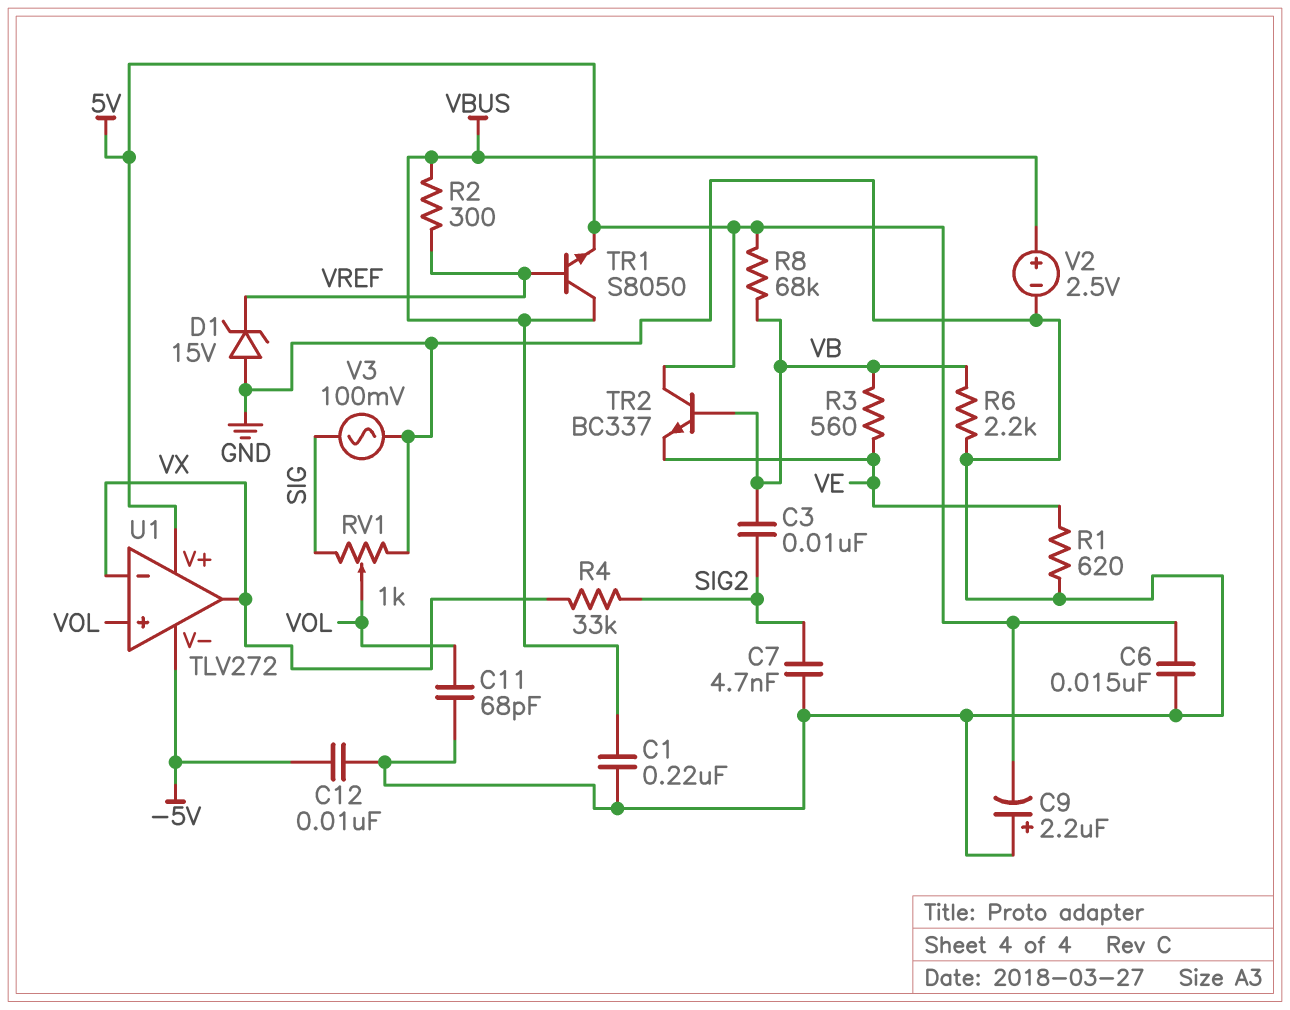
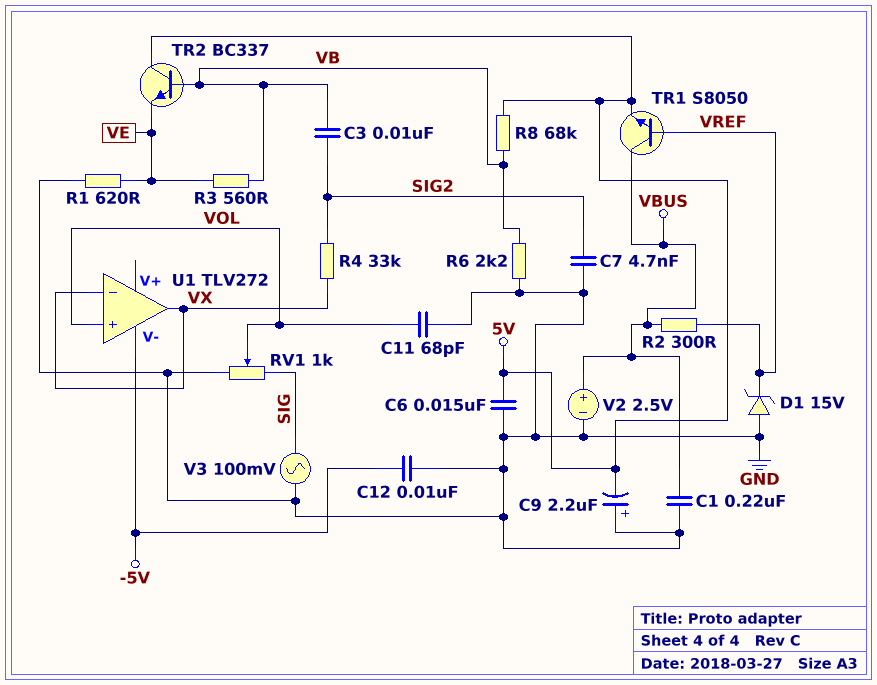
U1 pin V+: 5V -> none

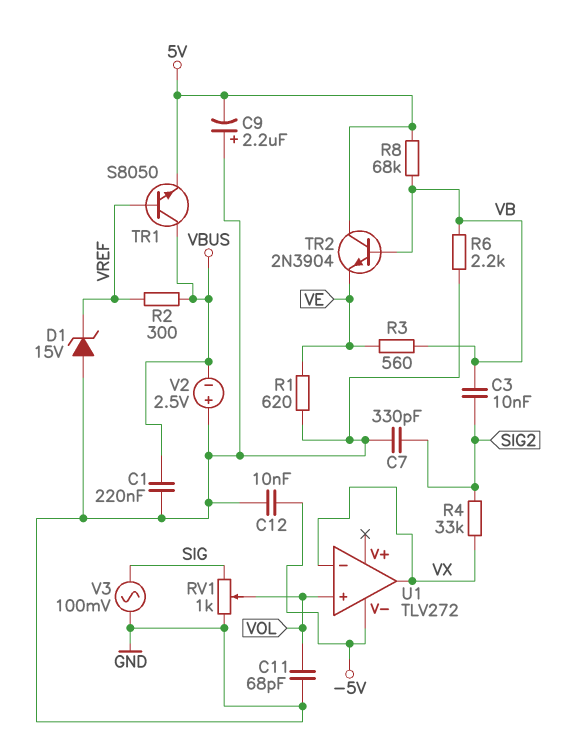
C6: 15nF (5V, GND) -> none
C7: 4.7nF (GND, SIG2) -> 330pF (GND, SIG2)
TR2: NPN BC337 (B VB, C 5V, E VE) -> NPN 2N3904 (B VB, C 5V, E VE)
V2: 2.5V (plus VBUS, minus GND) -> 2.5V (plus GND, minus VBUS)

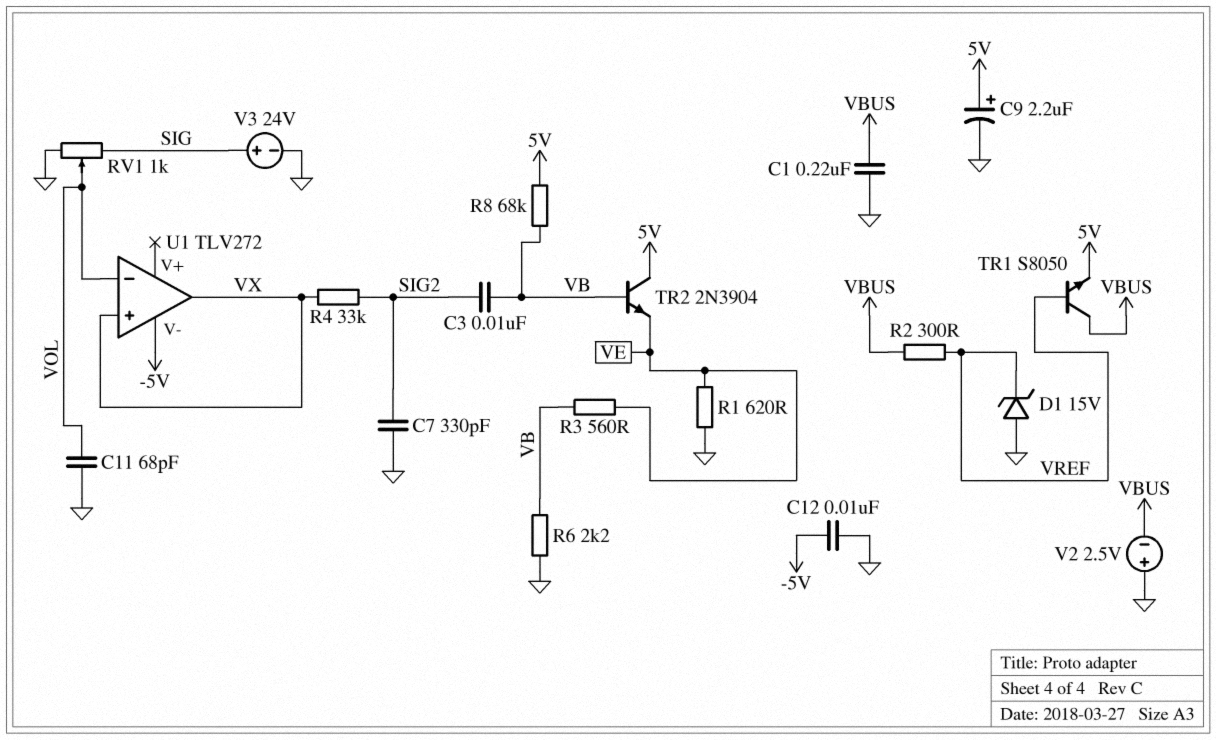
C9: 2.2uF (plus GND, minus 5V) -> 2.2uF (plus 5V, minus GND)
U1 pin in+: VOL -> VX
U1 pin in-: VX -> VOL
V3: AC 100mV (GND, SIG) -> 24V (plus SIG, minus GND)

